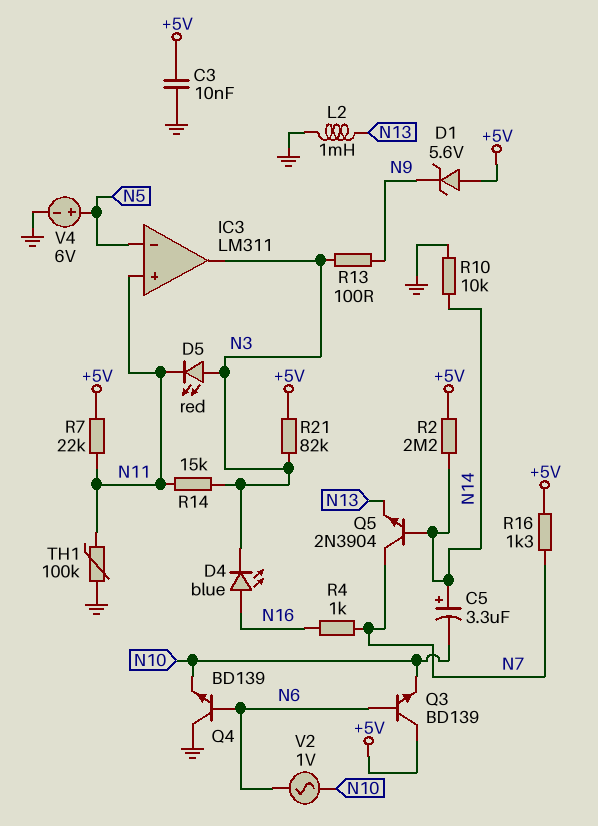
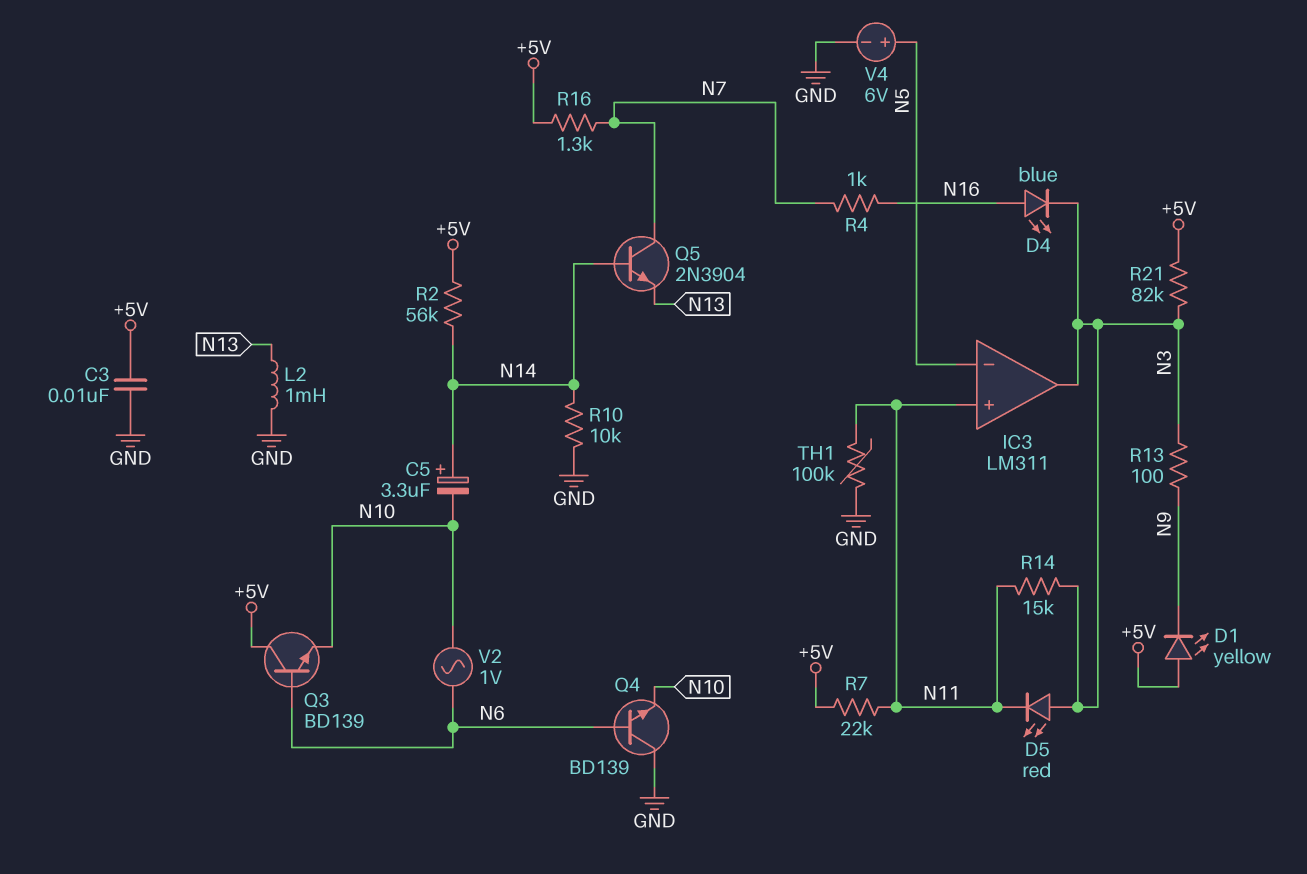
D1: zener 5.6V (A +5V, K N9) -> LED yellow (A +5V, K N9)
R2: 2.2M (+5V, N14) -> 56k (+5V, N14)

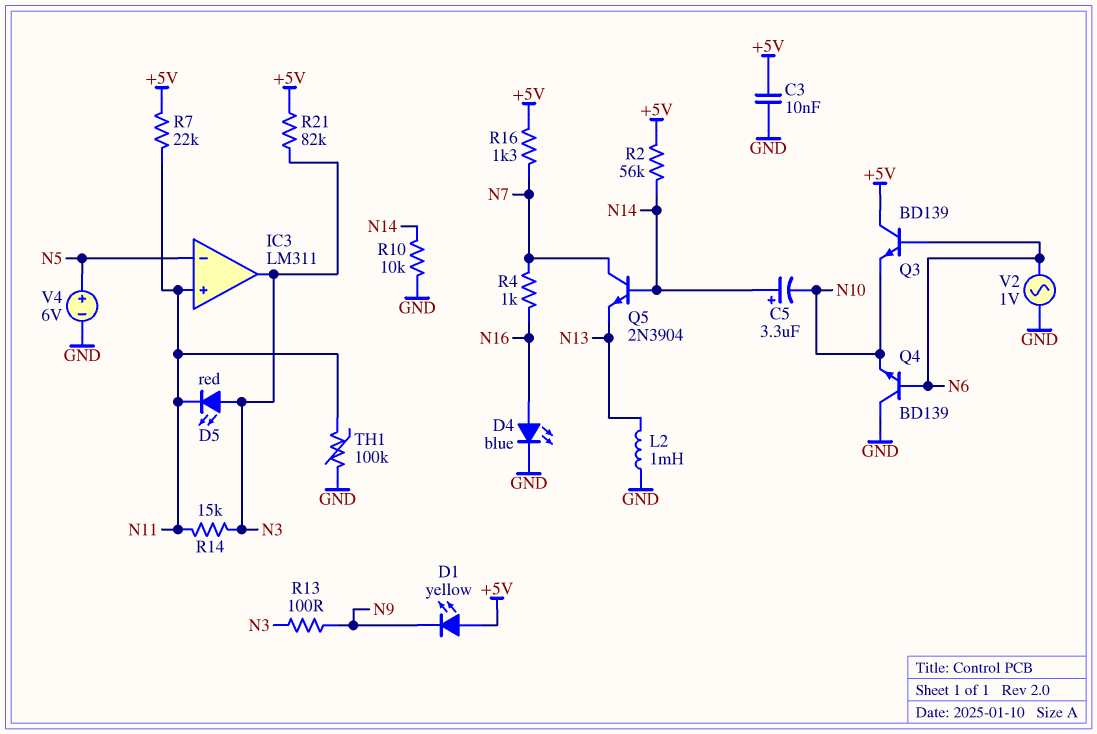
D4: LED blue (A N16, K N3) -> LED blue (A N16, K GND)
V2: AC 1V (N6, N10) -> AC 1V (GND, N6)

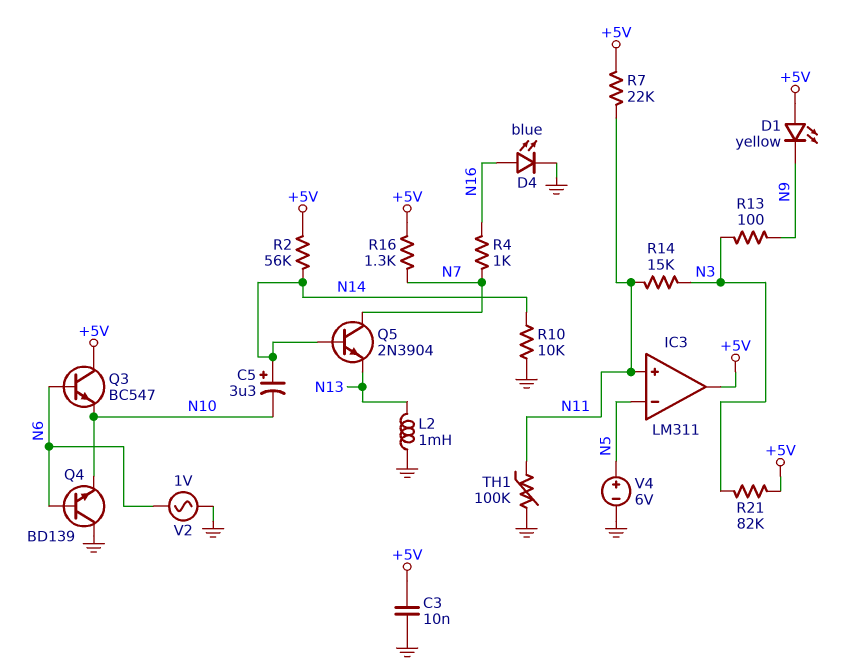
D5: LED red (A N3, K N11) -> none
IC3 pin out: N3 -> +5V
Q3: NPN BD139 (B N6, C +5V, E N10) -> NPN BC547 (B N6, C +5V, E N10)

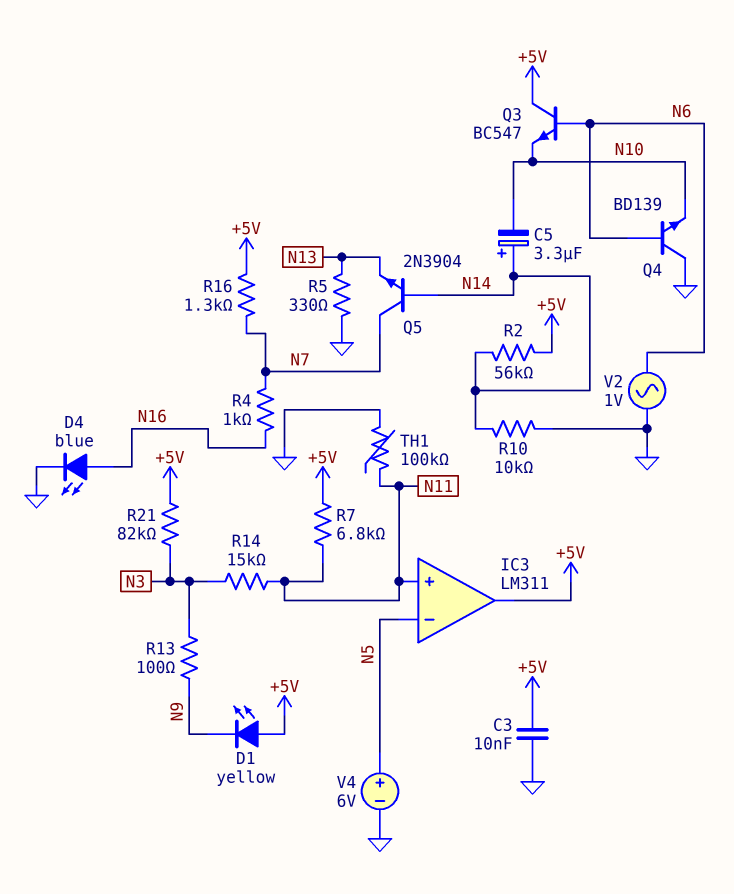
L2: 1mH (GND, N13) -> none
R5: none -> 330 (GND, N13)
R7: 22k (+5V, N11) -> 6.8k (+5V, N11)

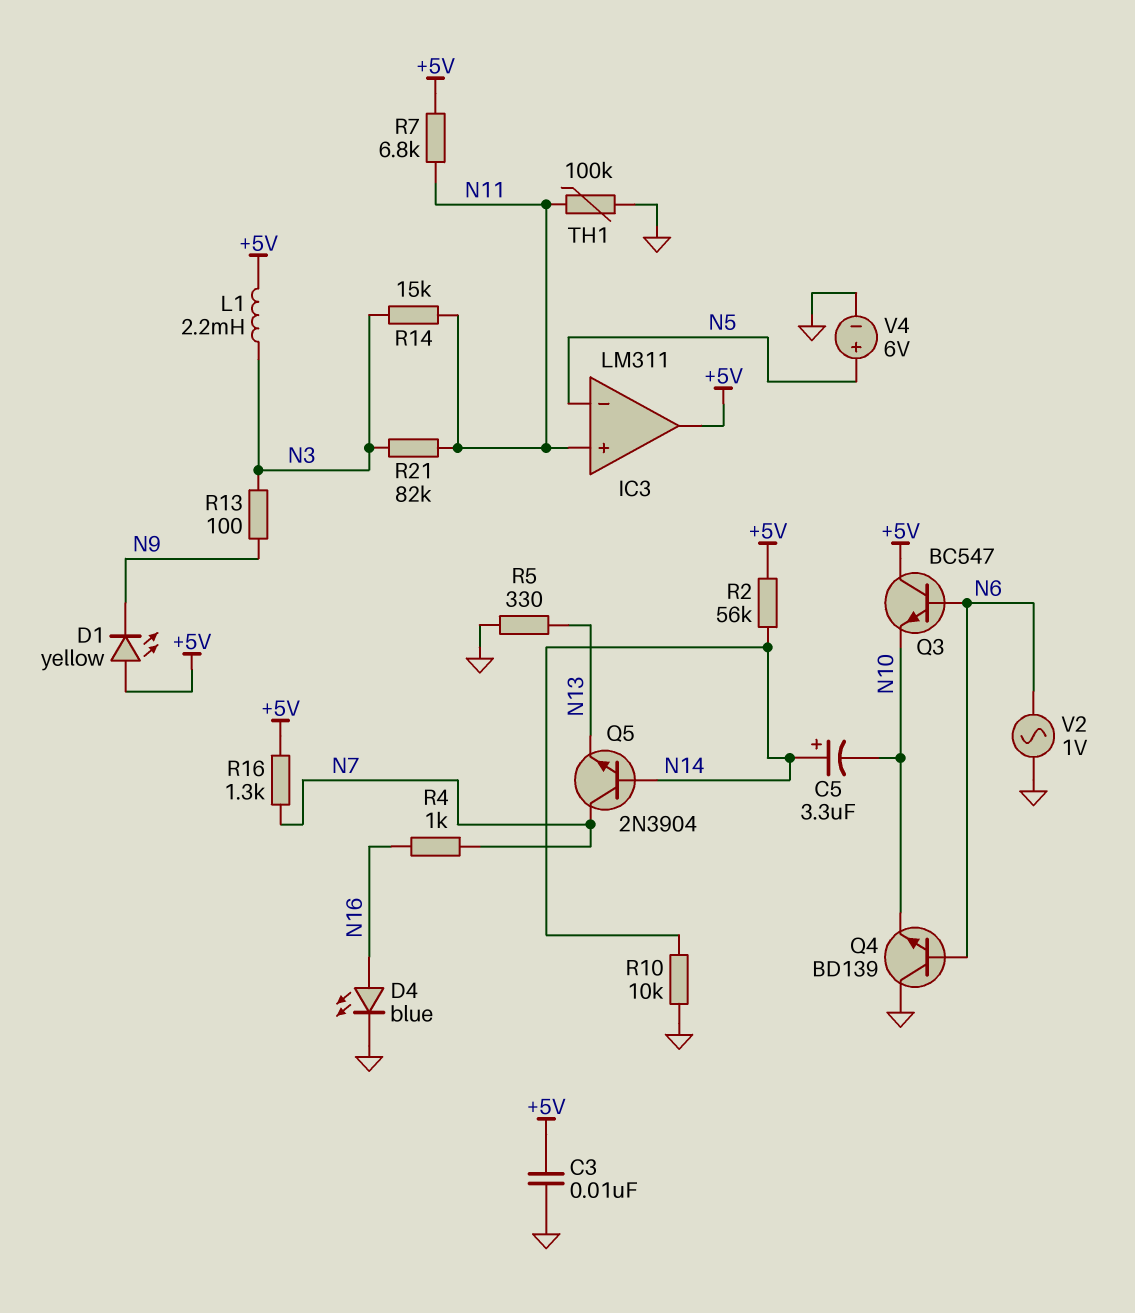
L1: none -> 2.2mH (+5V, N3)
R21: 82k (+5V, N3) -> 82k (N3, N11)

